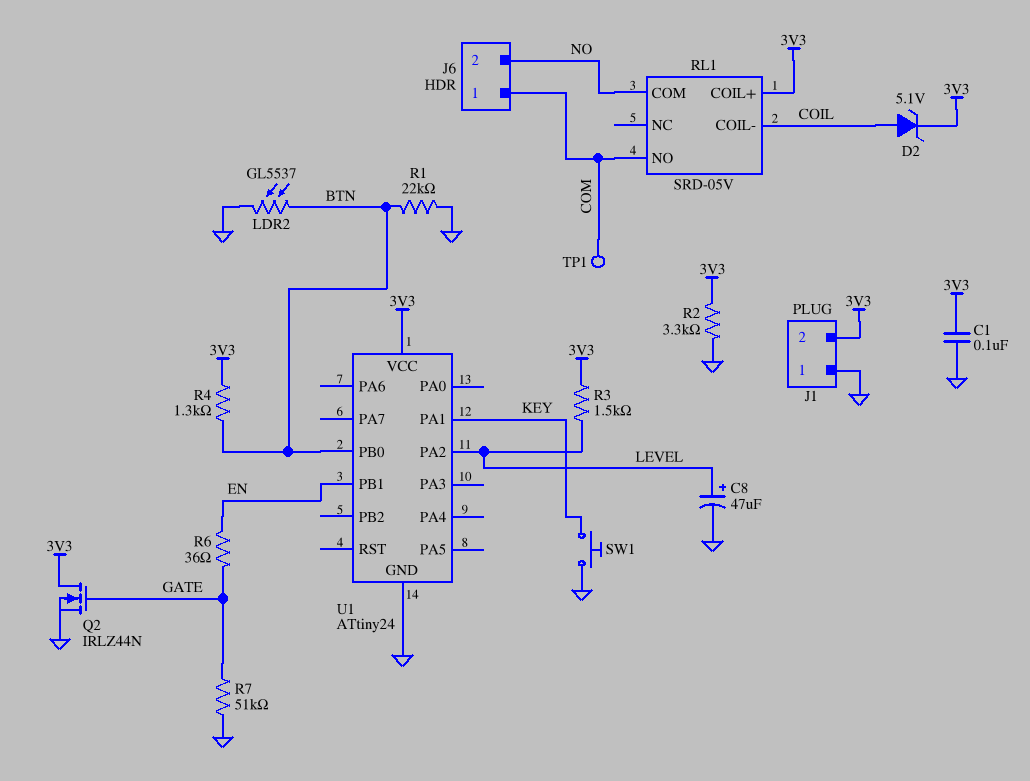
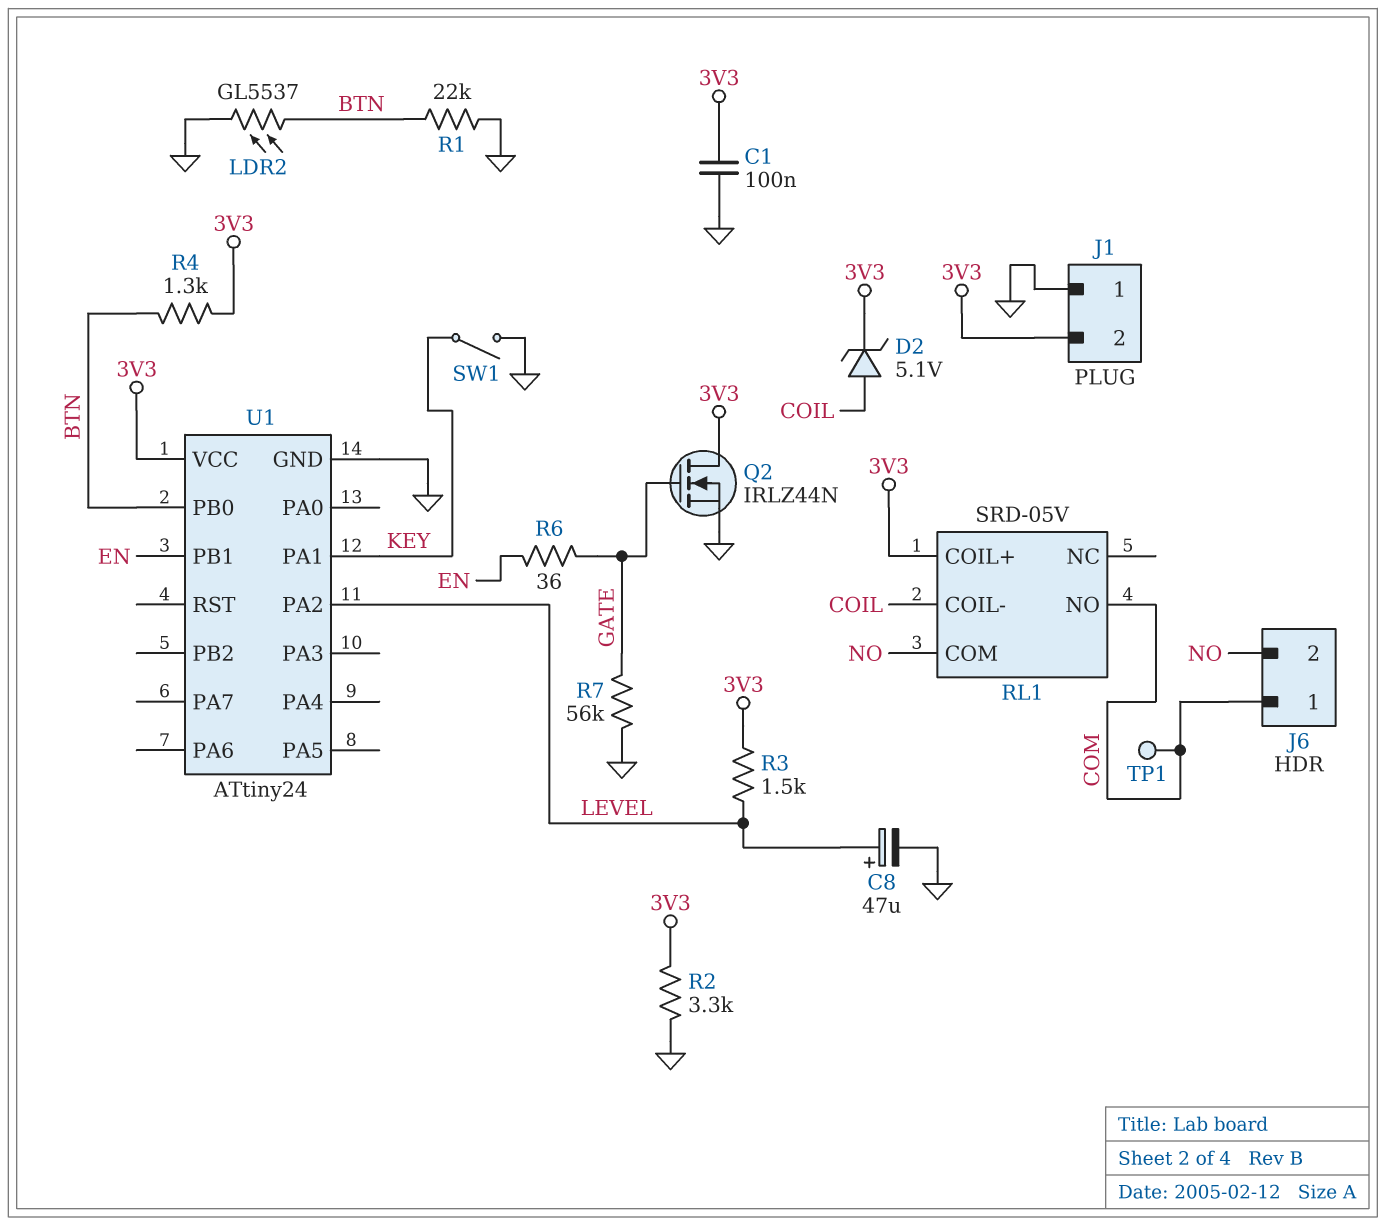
R7: 51k (GATE, GND) -> 56k (GATE, GND)
SW1: button (GND, KEY) -> switch (GND, KEY)

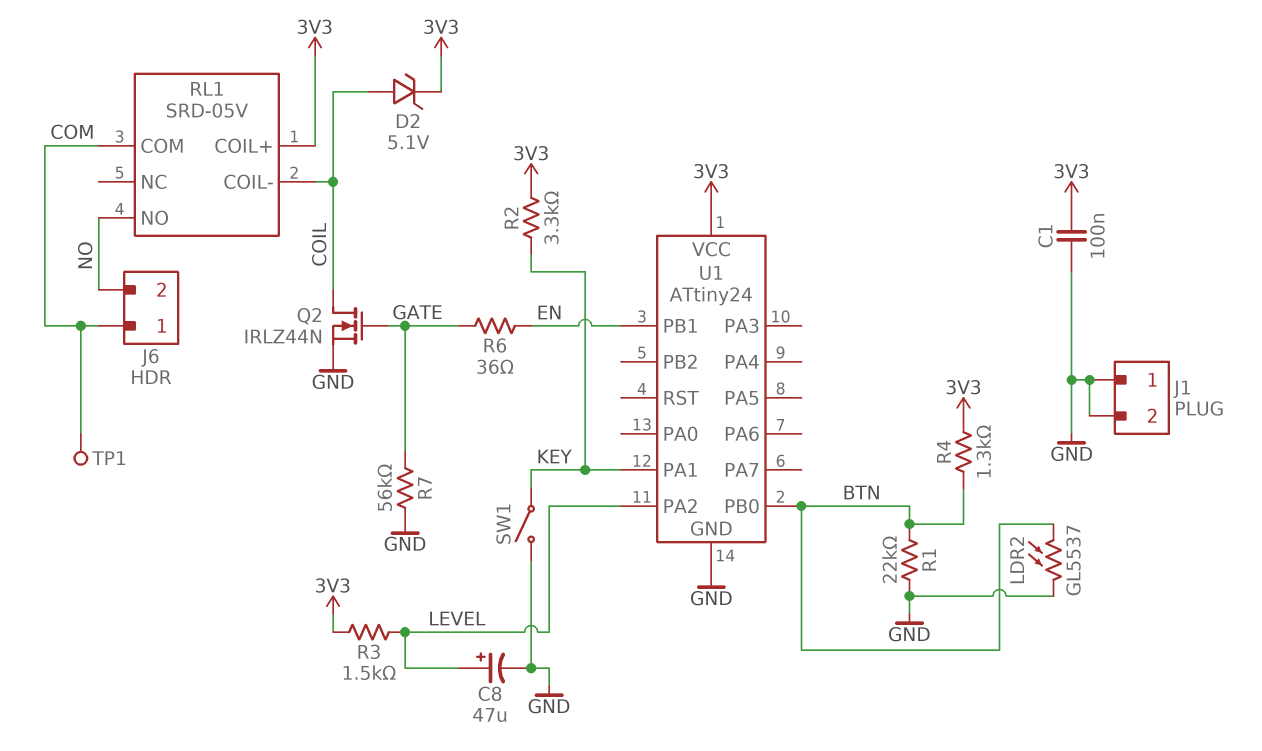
J1 pin 2: 3V3 -> GND
Q2: NMOS IRLZ44N (G GATE, D 3V3, S GND) -> NMOS IRLZ44N (G GATE, D COIL, S GND)
R2: 3.3k (3V3, GND) -> 3.3k (3V3, KEY)
RL1 pin COM: NO -> COM
RL1 pin NO: COM -> NO

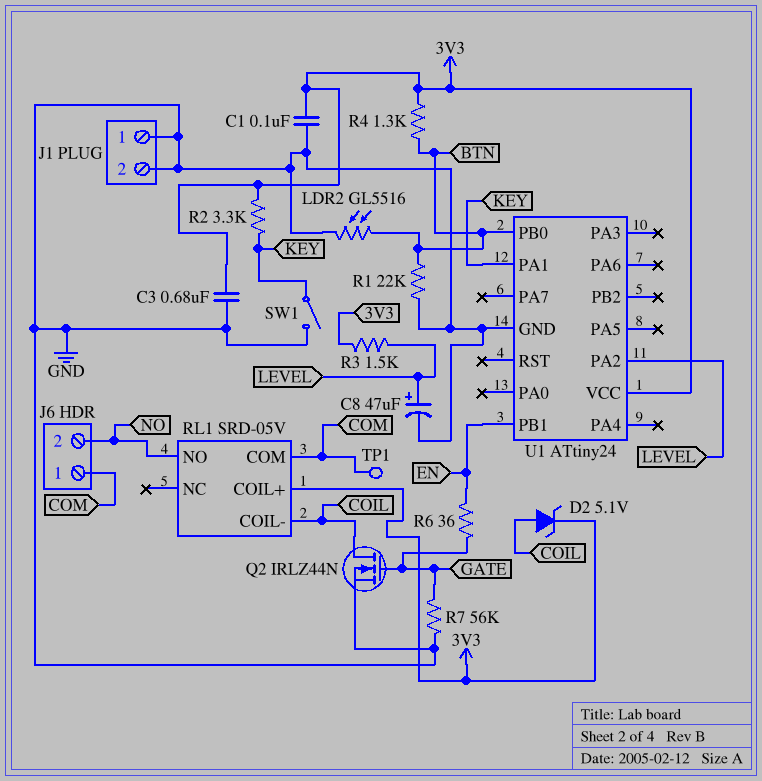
C3: none -> 680nF (3V3, GND)
LDR2: GL5537 (BTN, GND) -> GL5516 (BTN, GND)

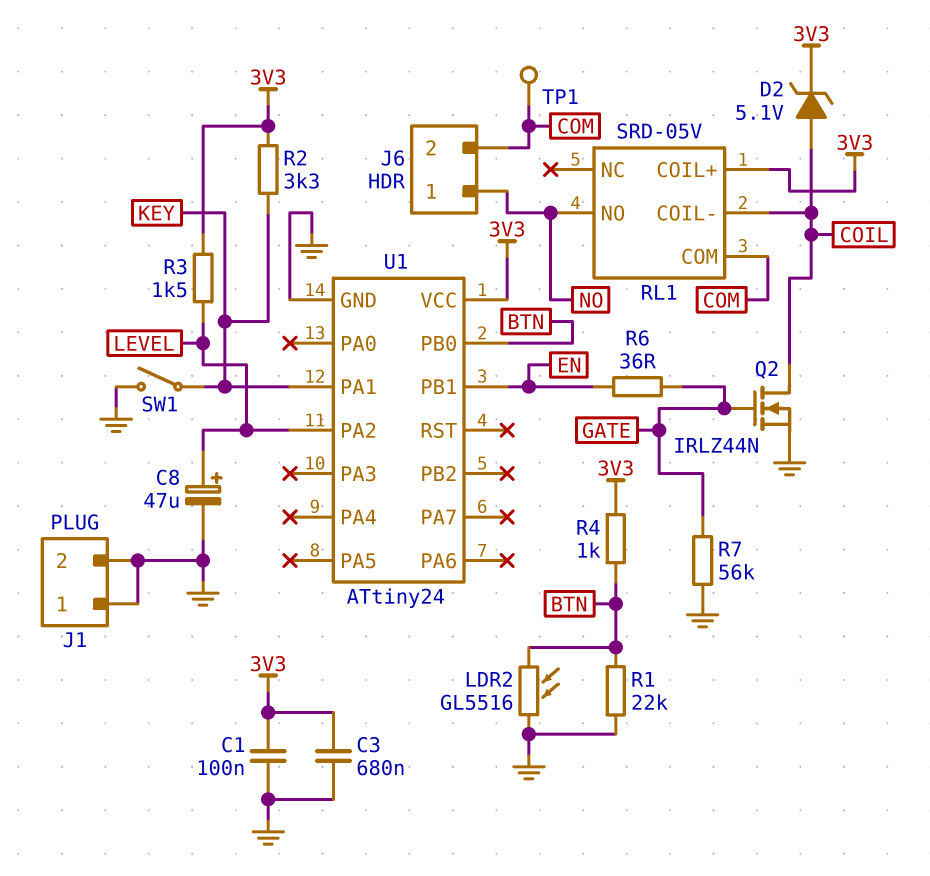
J6 pin 1: COM -> NO
J6 pin 2: NO -> COM
R4: 1.3k (3V3, BTN) -> 1k (3V3, BTN)

